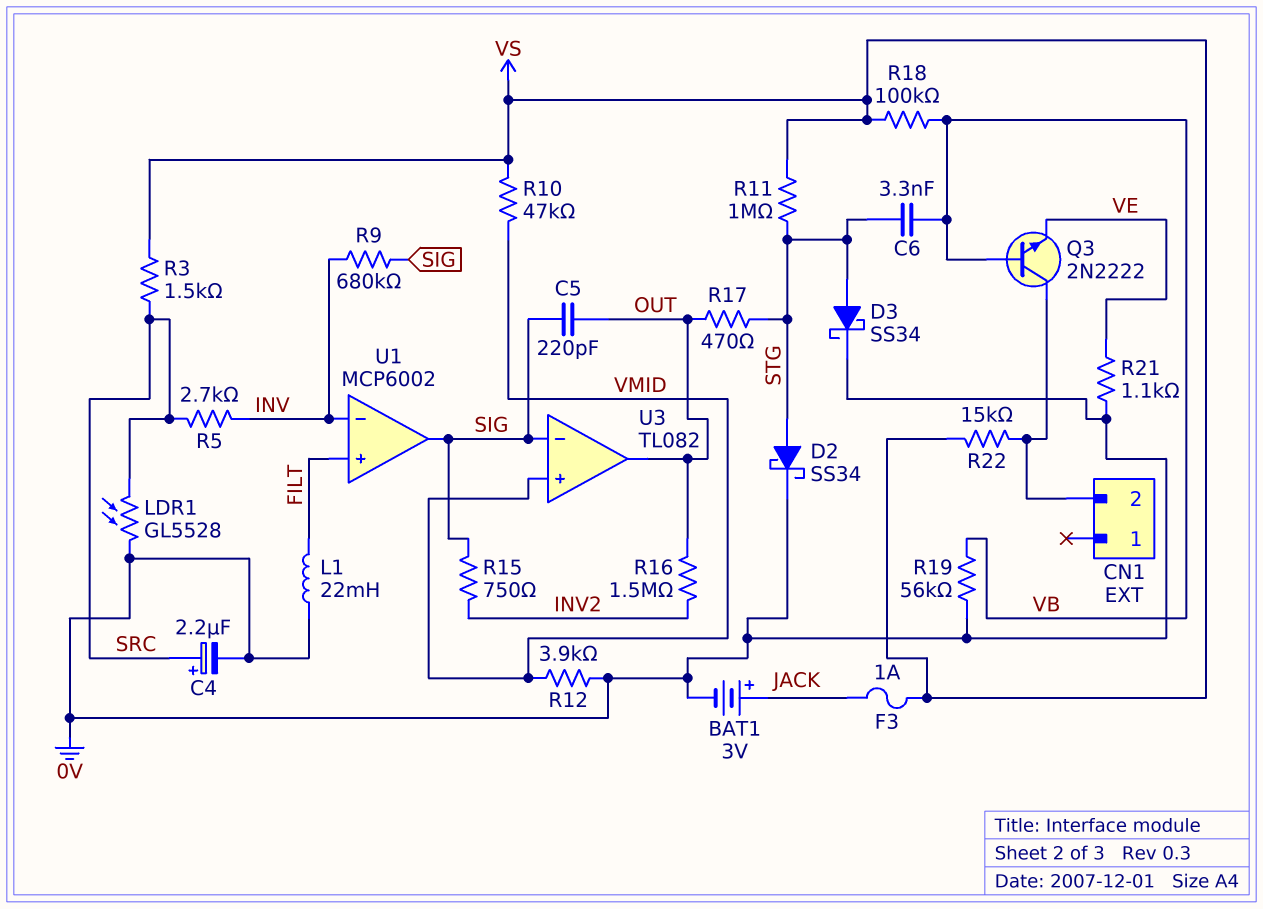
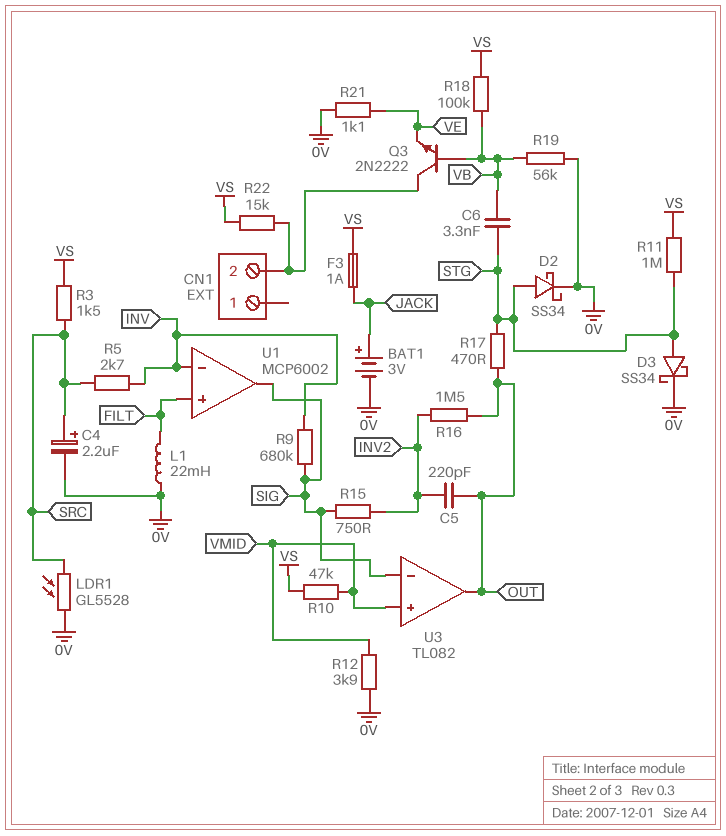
C5: 220pF (OUT, SIG) -> 220pF (INV2, OUT)

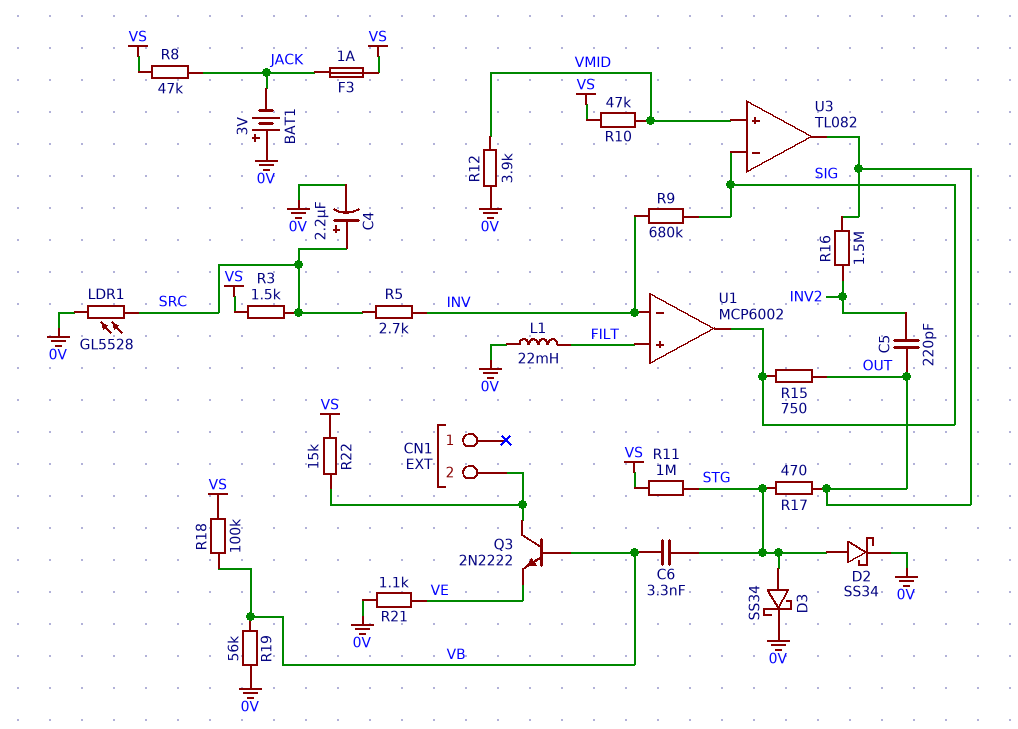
BAT1: 3V (plus JACK, minus 0V) -> 3V (plus 0V, minus JACK)
R8: none -> 47k (JACK, VS)
R15: 750 (INV2, SIG) -> 750 (OUT, SIG)

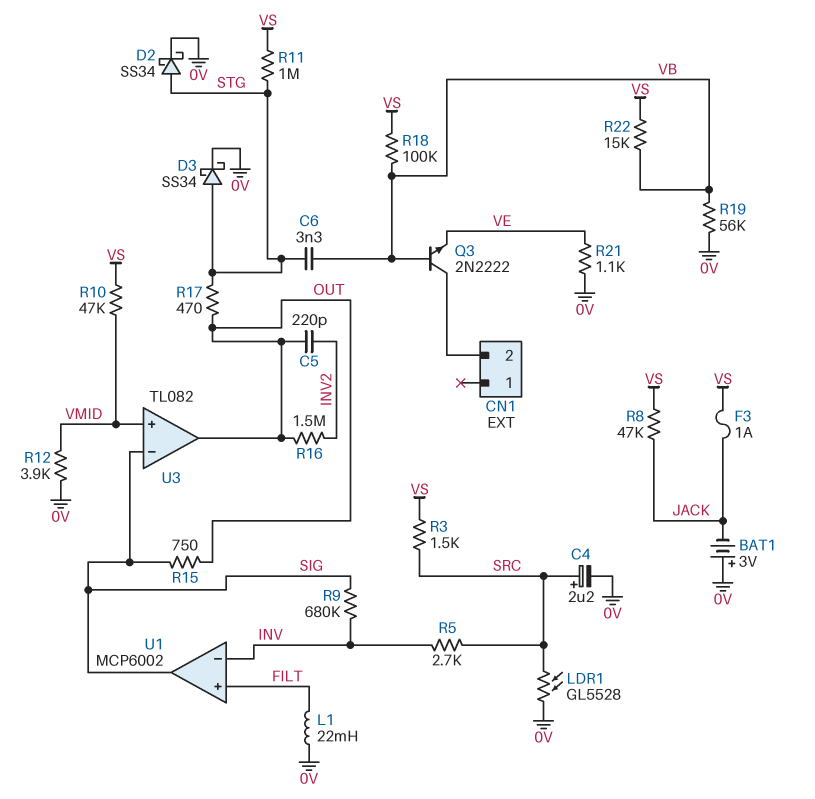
R22: 15k (CN1/2, VS) -> 15k (VB, VS)

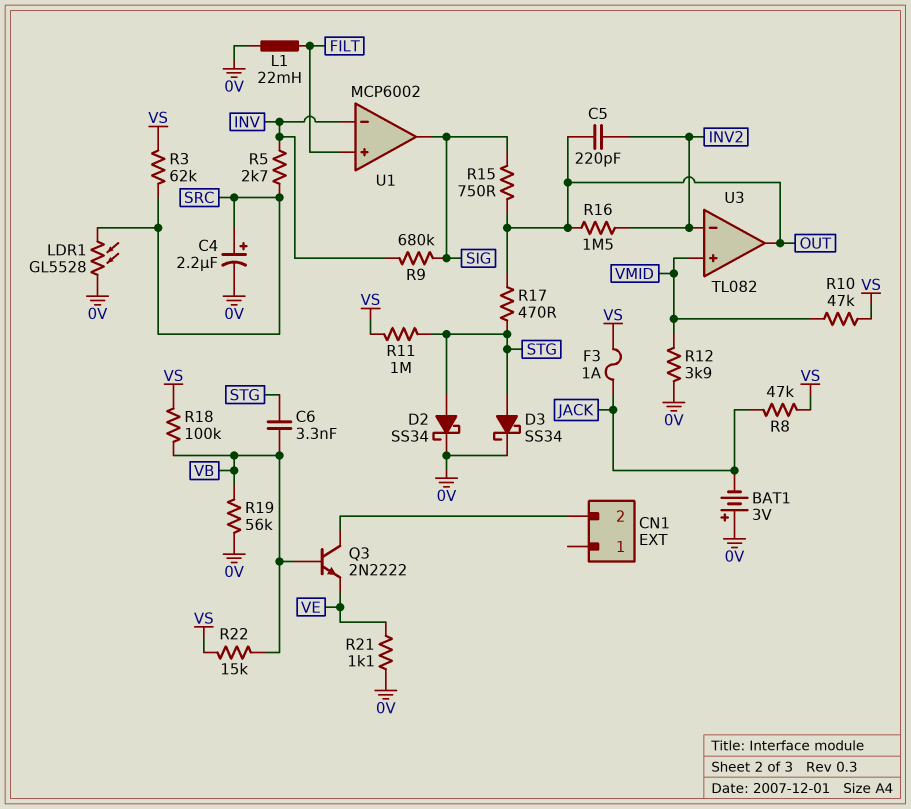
R3: 1.5k (SRC, VS) -> 62k (SRC, VS)
U3 pin in-: SIG -> INV2

